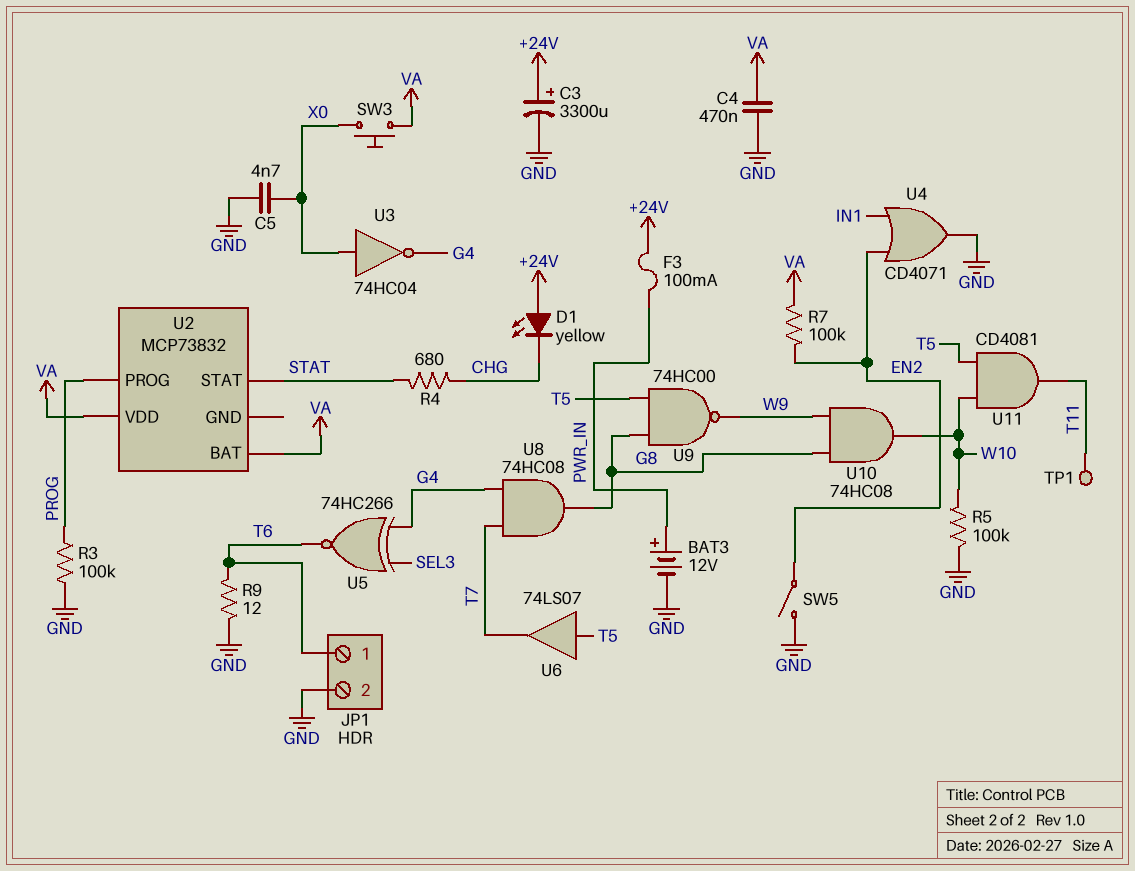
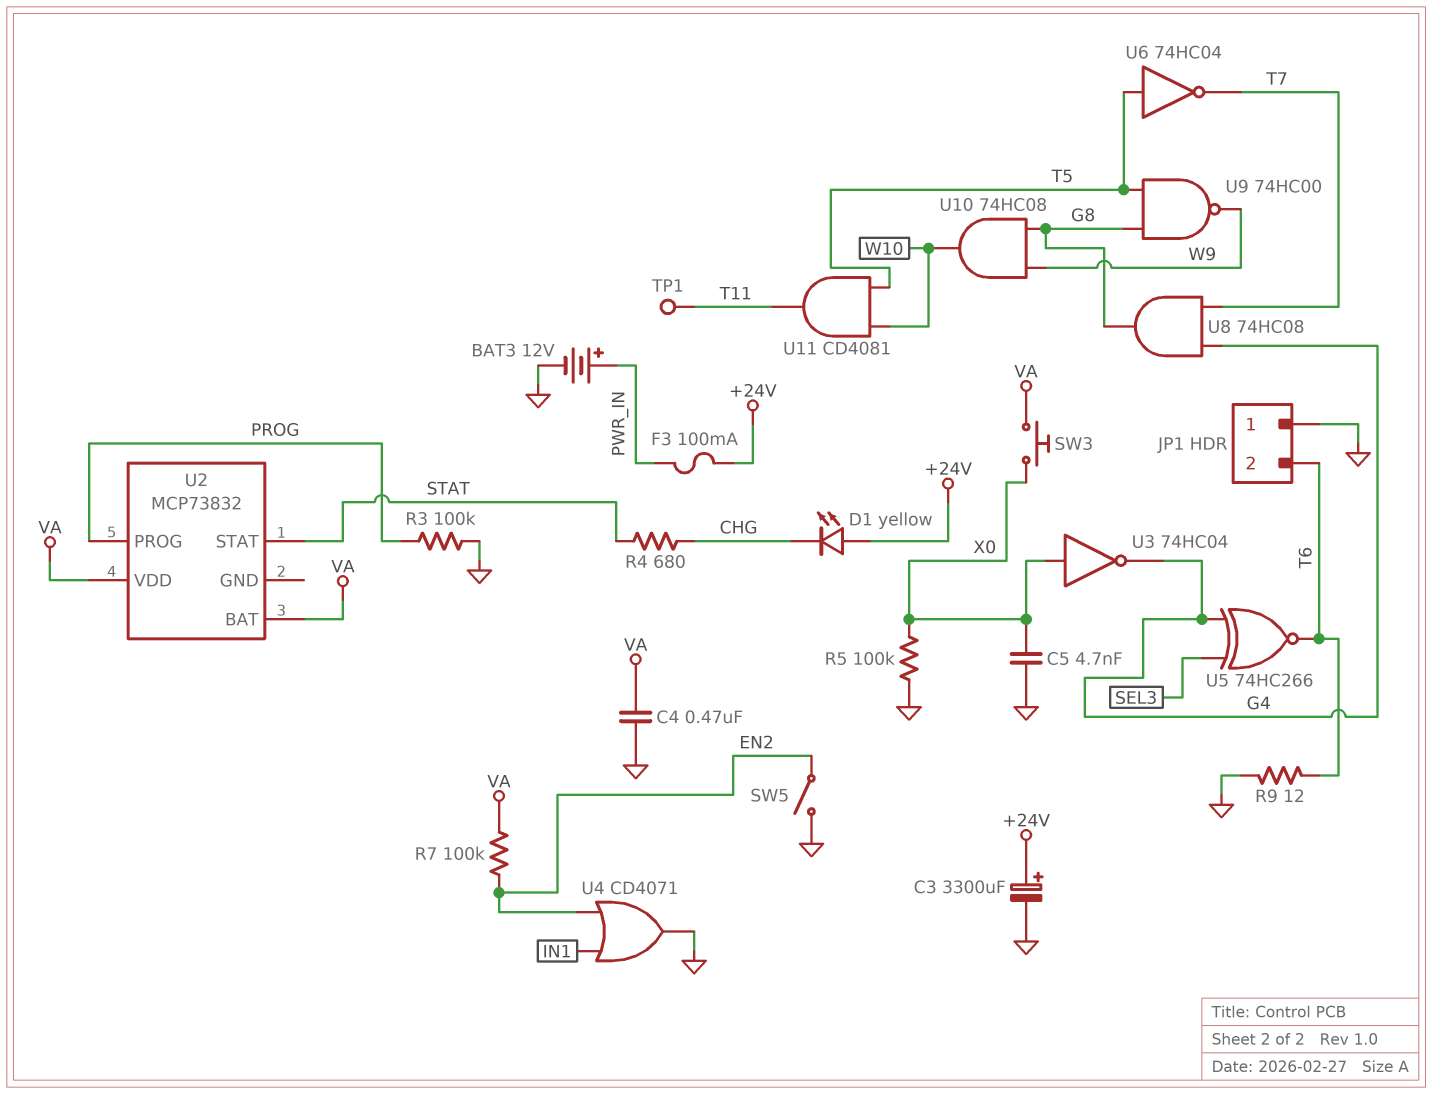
JP1 pin 1: T6 -> GND
JP1 pin 2: GND -> T6
R5: 100k (GND, W10) -> 100k (GND, X0)
U6: buffer 74LS07 (in T5, out T7) -> NOT 74HC04 (in T5, out T7)

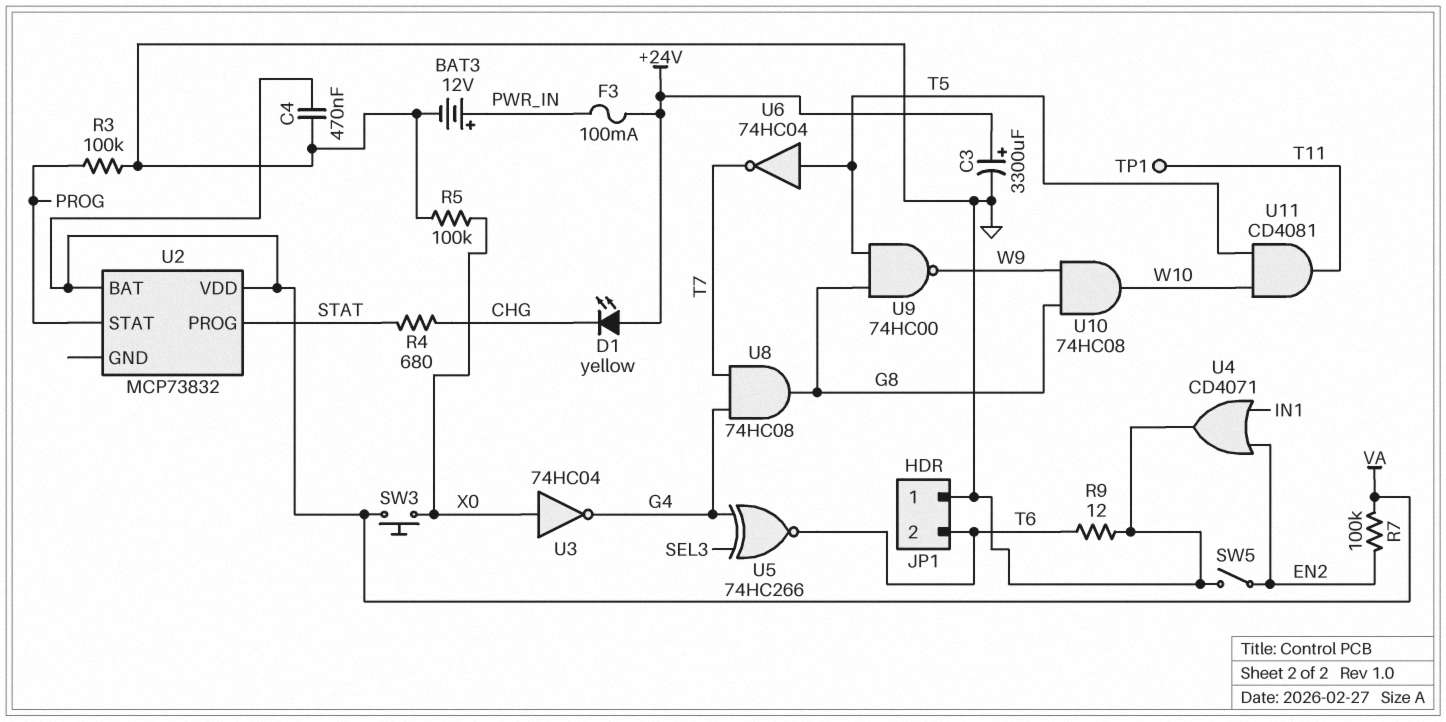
C5: 4.7nF (GND, X0) -> none
U2 pin PROG: PROG -> STAT
U2 pin STAT: STAT -> PROG

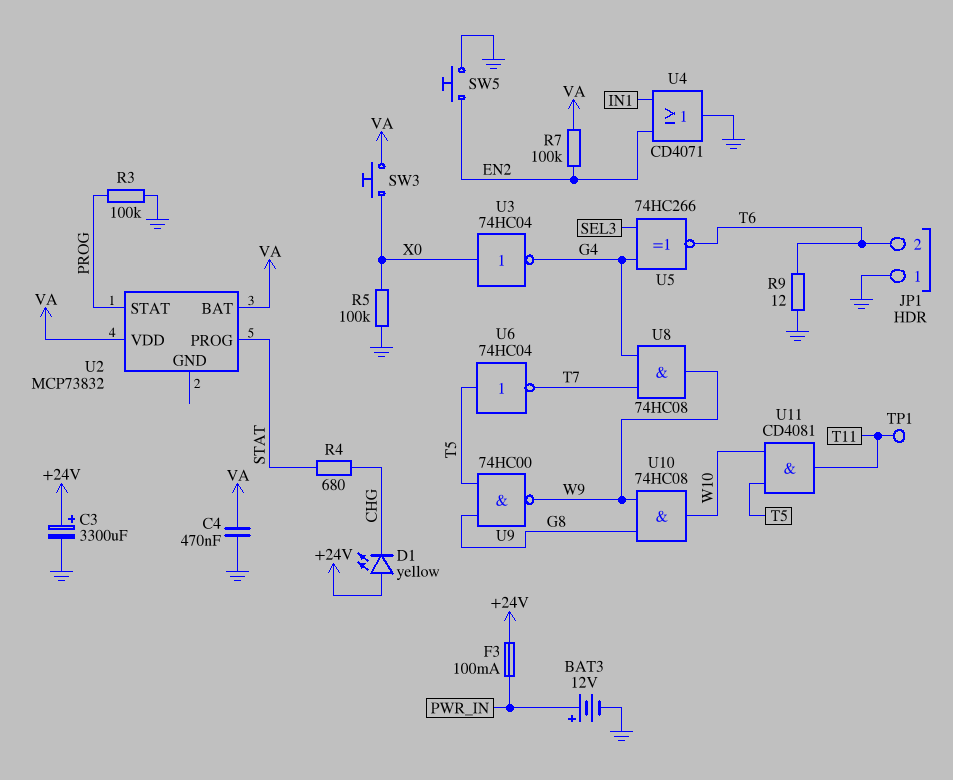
SW5: switch (EN2, GND) -> button (EN2, GND)
U8: AND 74HC08 (in G4, in T7, out G8) -> AND 74HC08 (in G4, in T7, out W9)

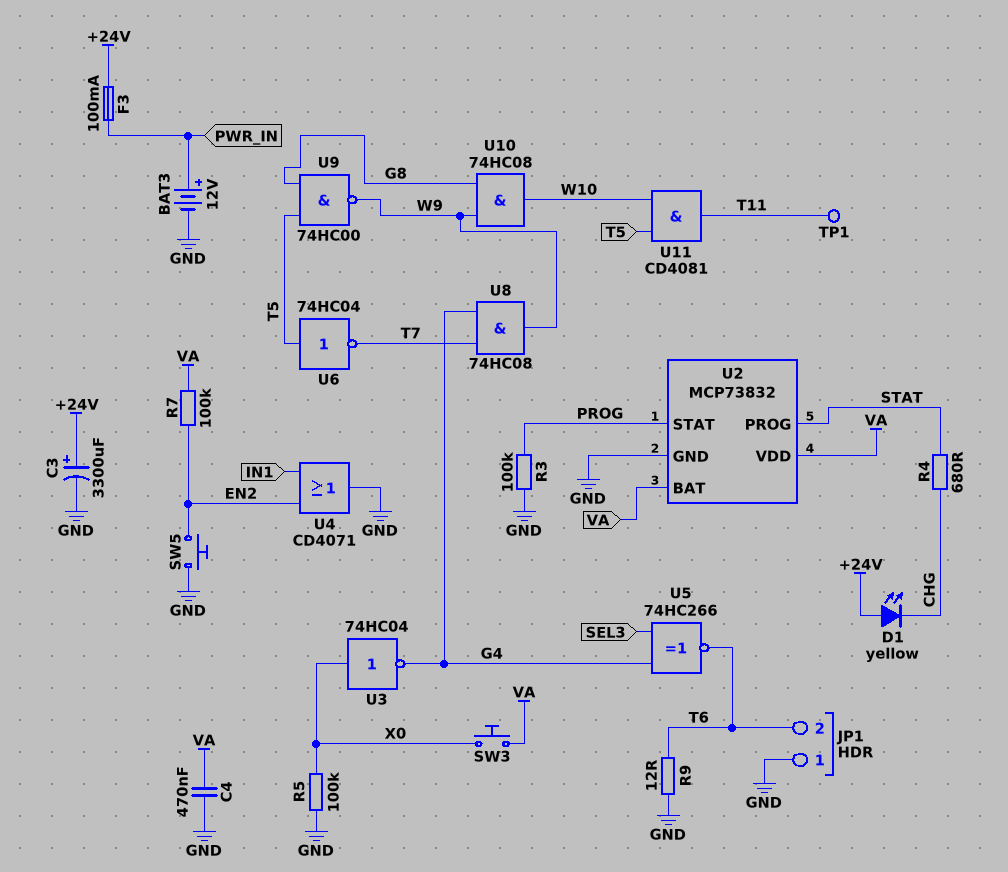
U2 pin GND: none -> GND

